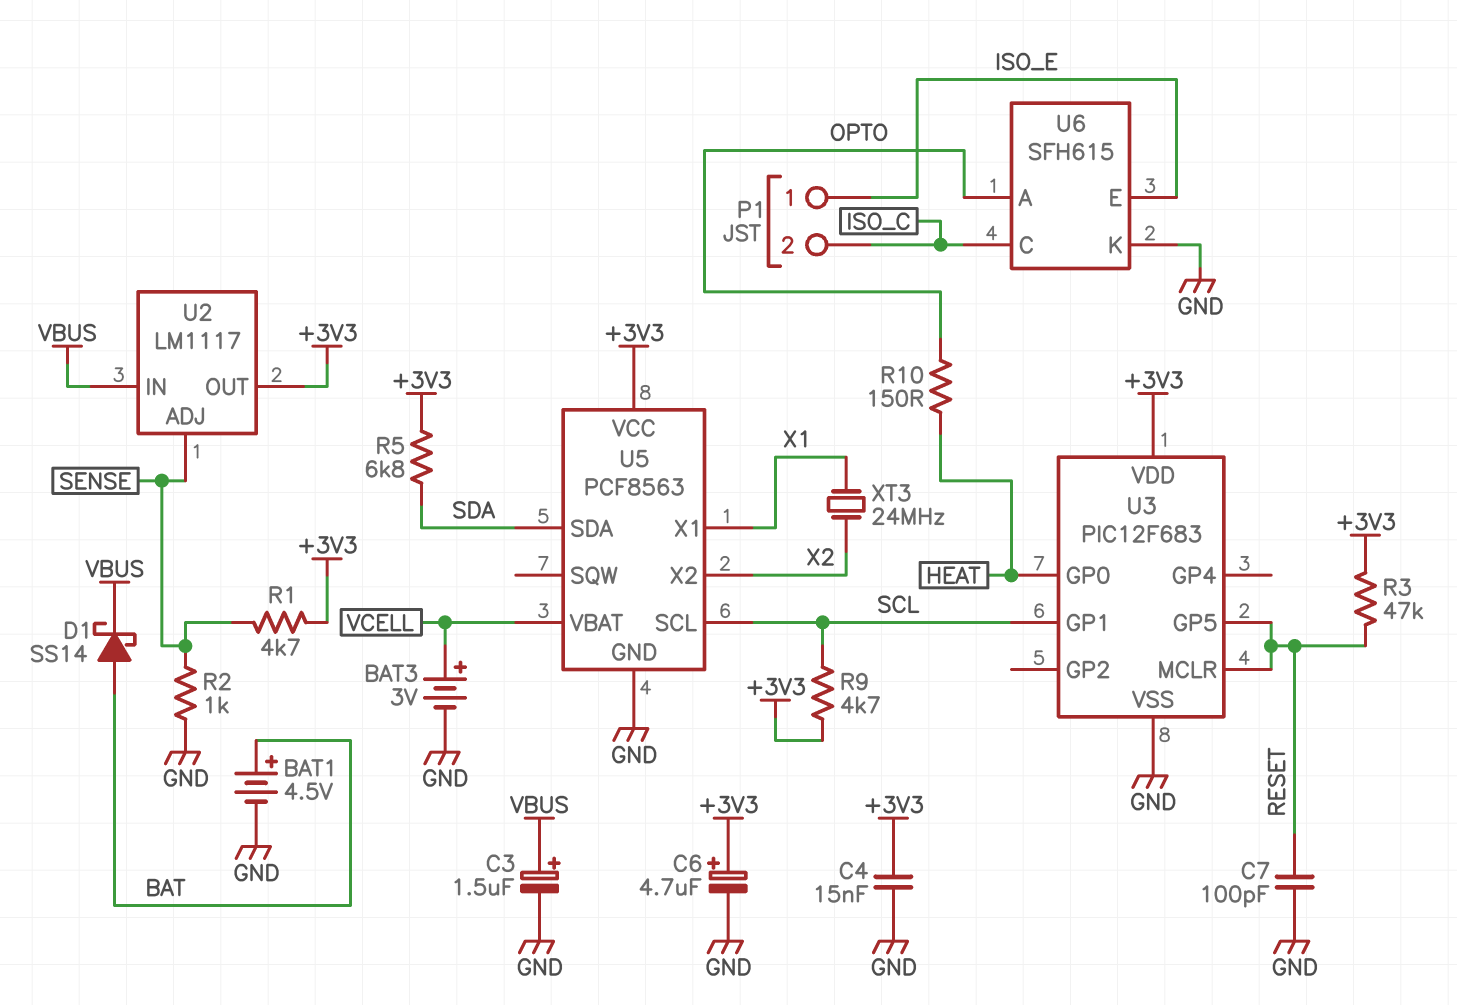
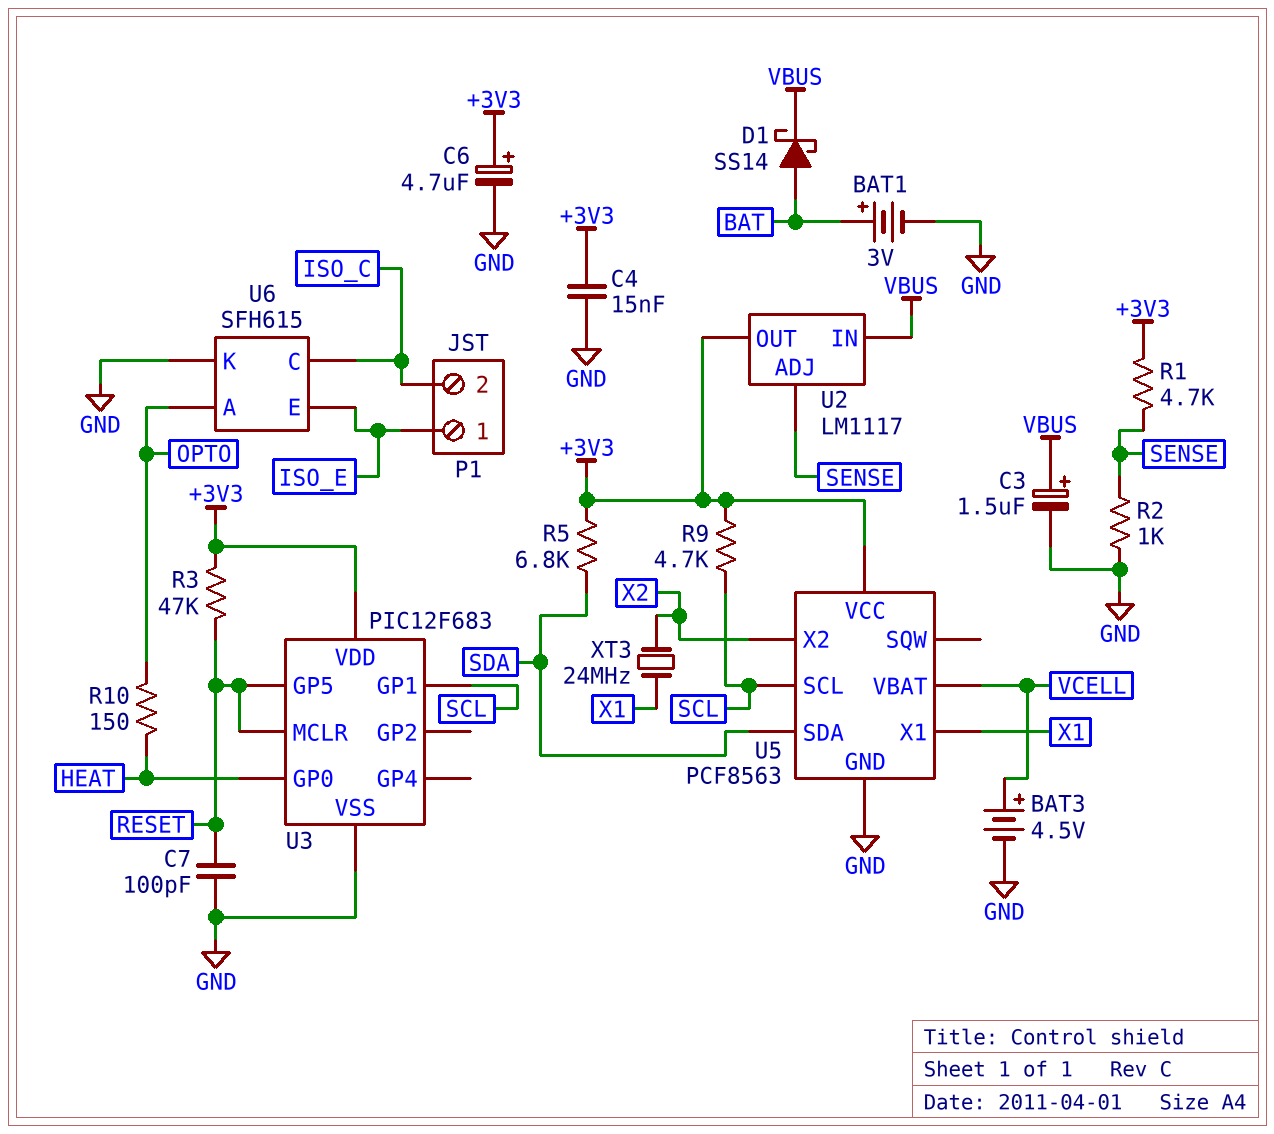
BAT1: 4.5V (plus BAT, minus GND) -> 3V (plus BAT, minus GND)
BAT3: 3V (plus VCELL, minus GND) -> 4.5V (plus VCELL, minus GND)

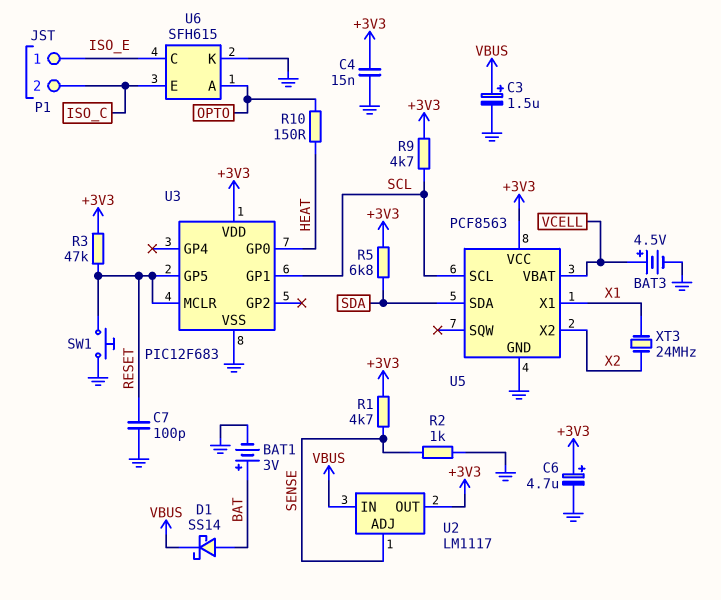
SW1: none -> button (GND, RESET)
U6 pin C: ISO_C -> ISO_E
U6 pin E: ISO_E -> ISO_C

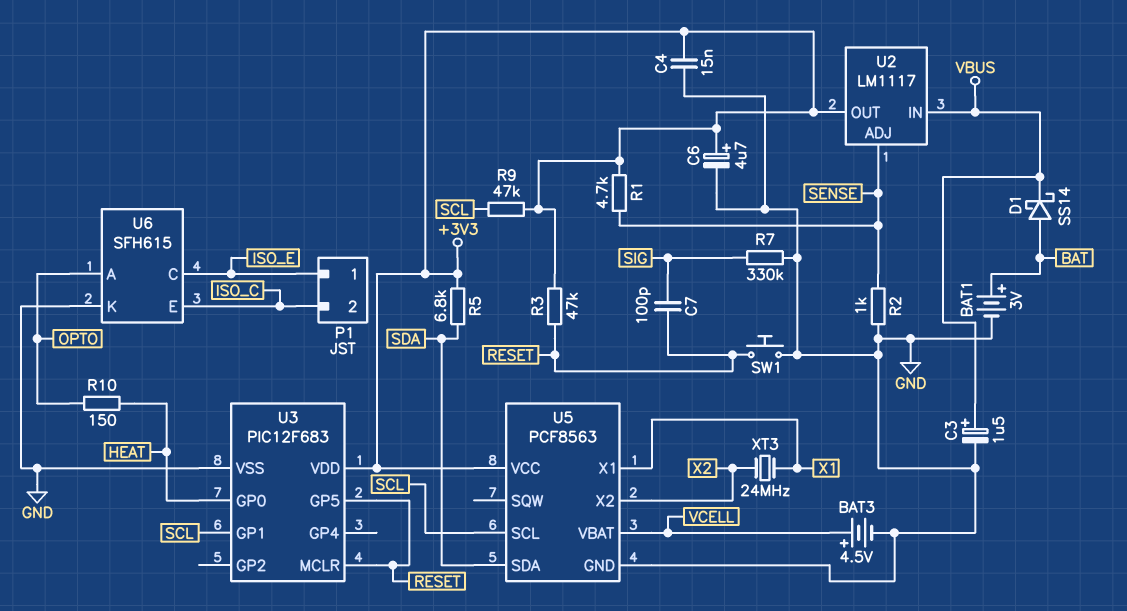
C7: 100pF (GND, RESET) -> 100pF (RESET, SIG)
R7: none -> 330k (GND, SIG)
R9: 4.7k (+3V3, SCL) -> 47k (+3V3, SCL)

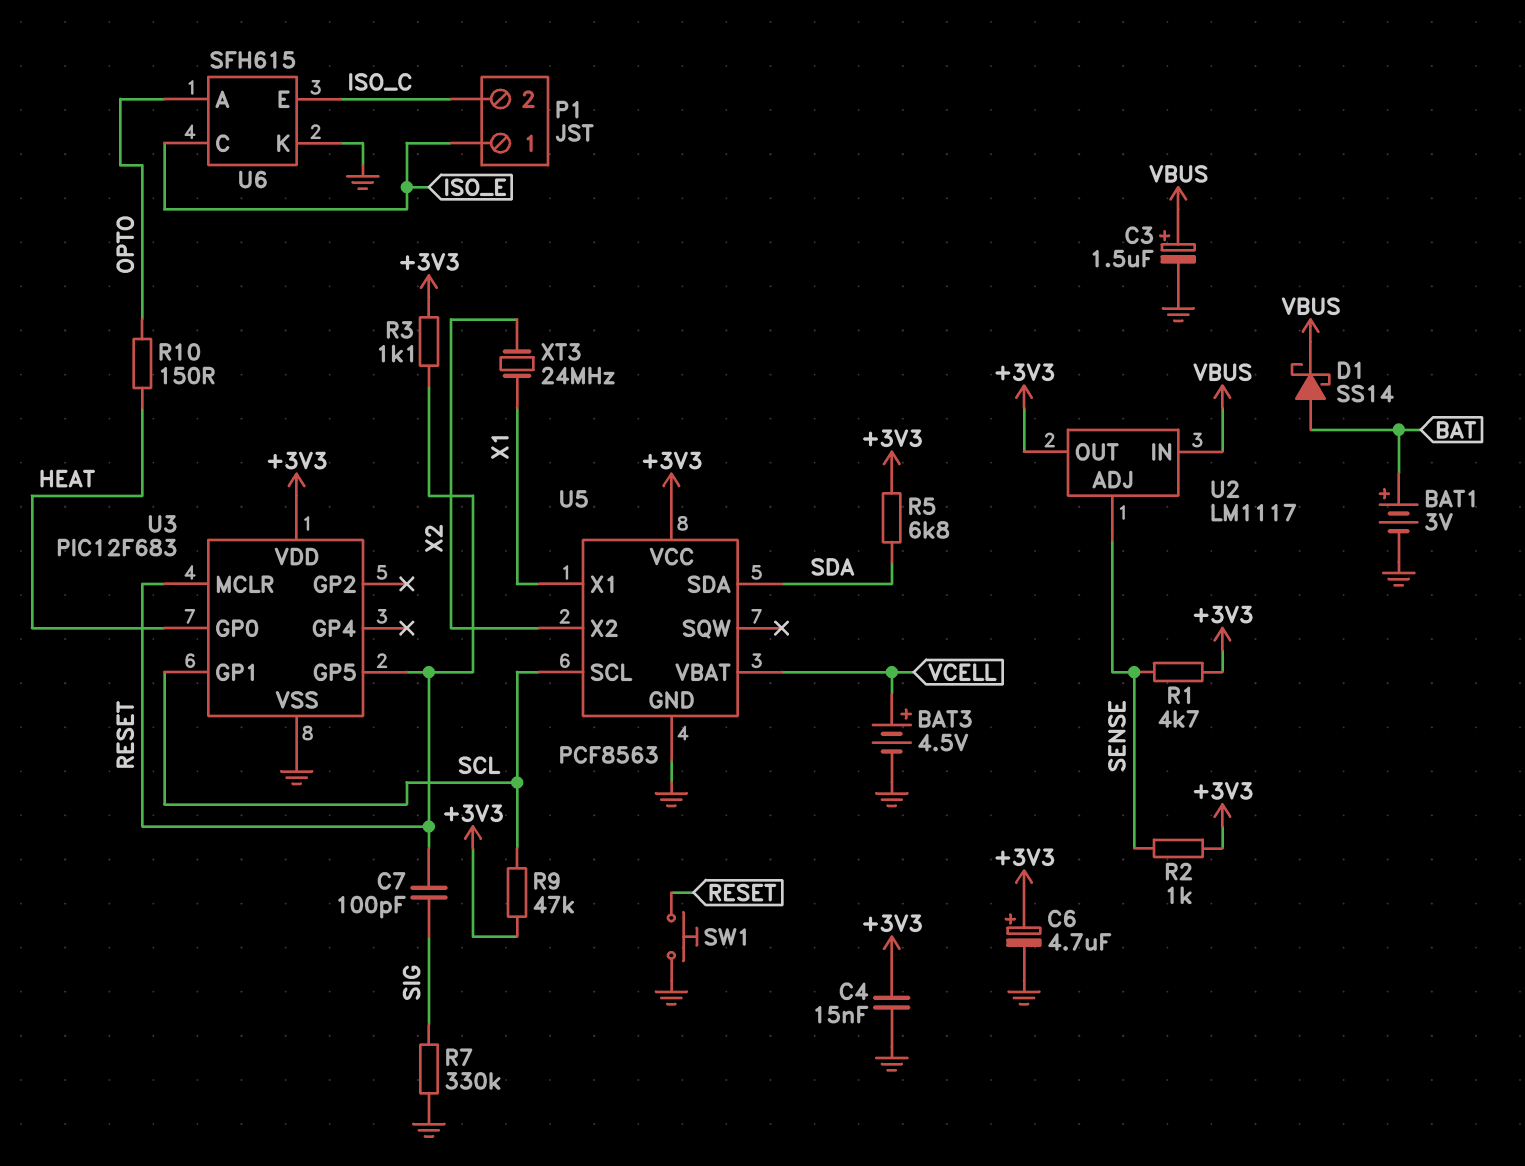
R2: 1k (GND, SENSE) -> 1k (+3V3, SENSE)
R3: 47k (+3V3, RESET) -> 1.1k (+3V3, RESET)

